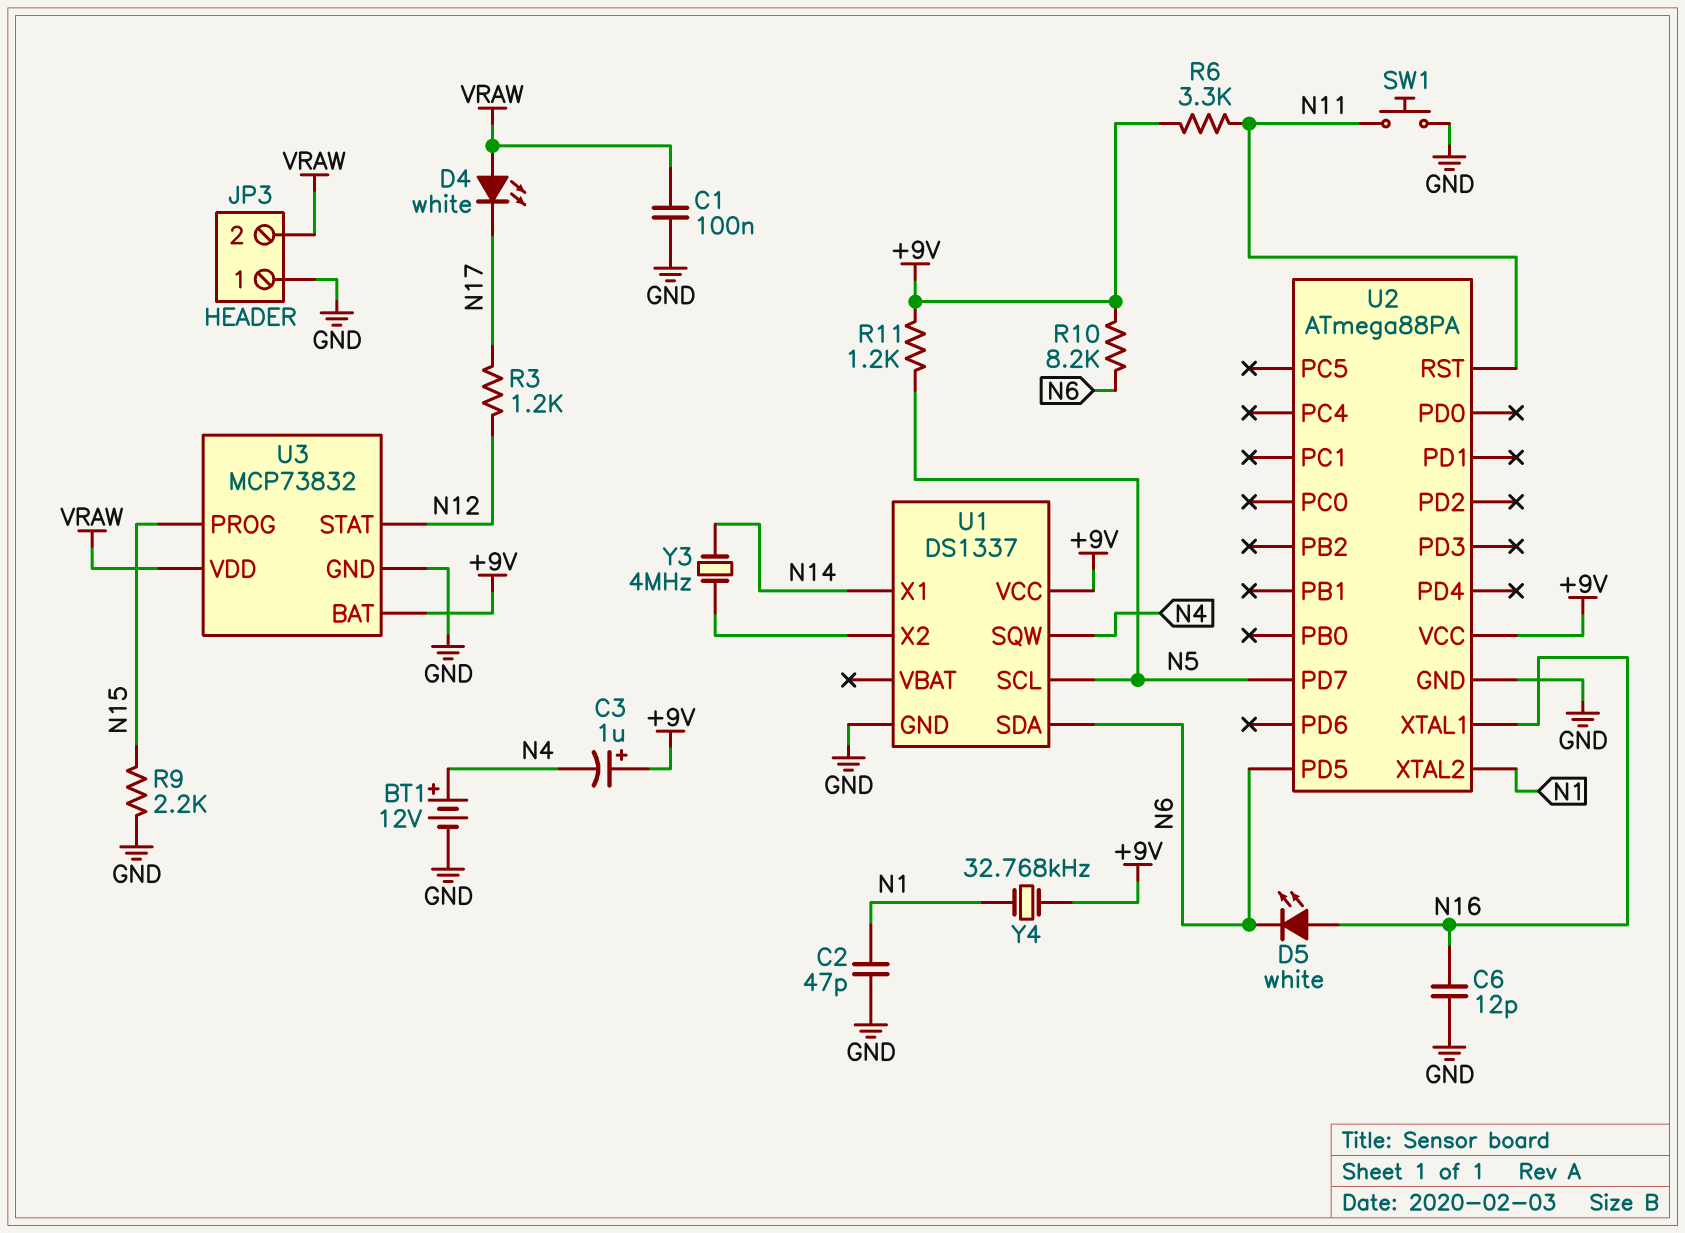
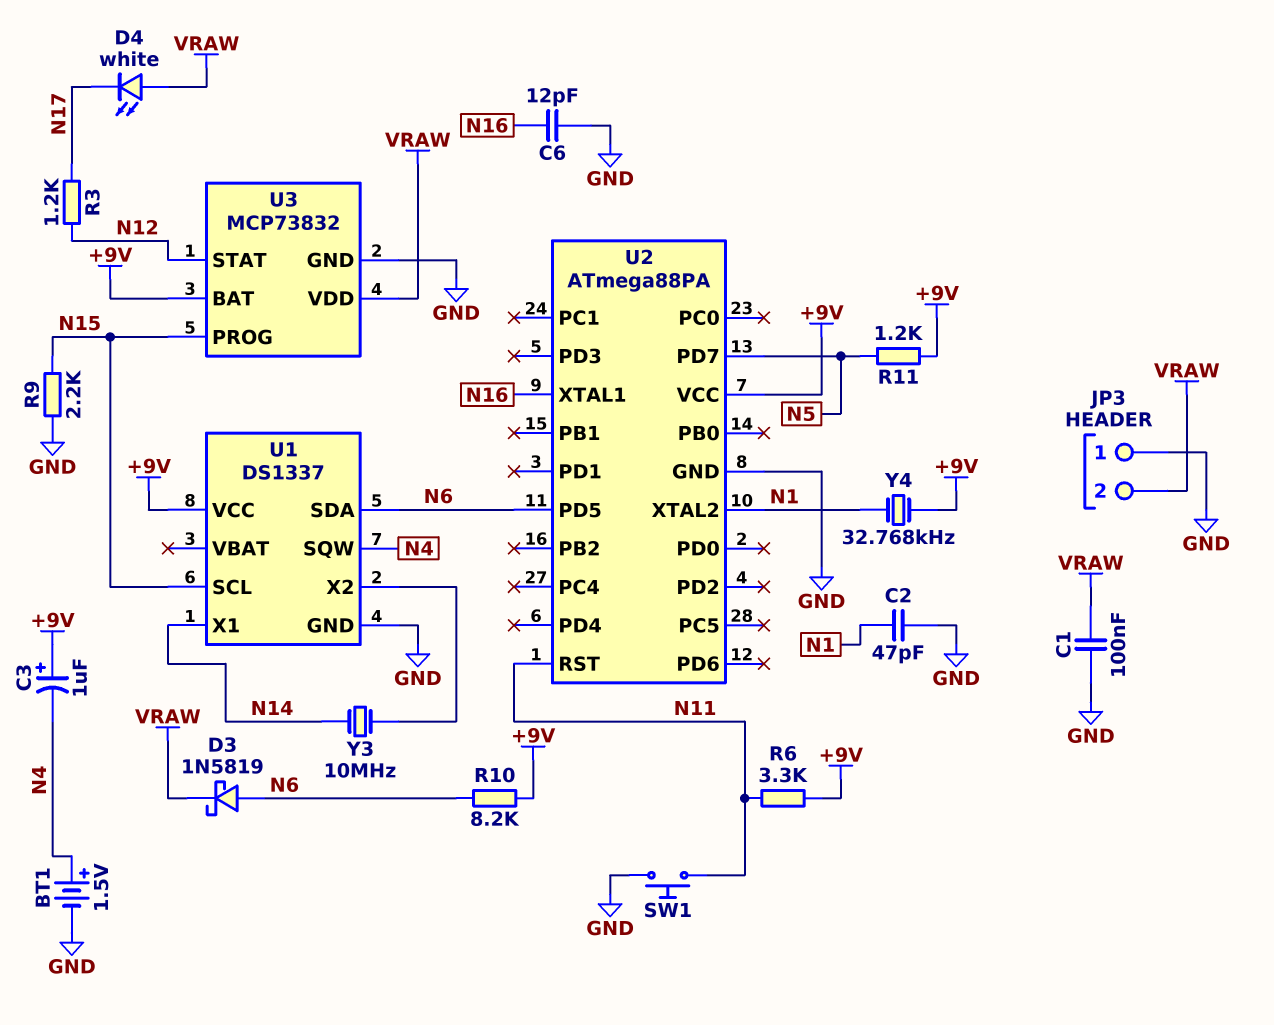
BT1: 12V (plus N4, minus GND) -> 1.5V (plus N4, minus GND)
D3: none -> schottky 1N5819 (A N6, K VRAW)
D5: LED white (A N16, K N6) -> none
U1 pin SCL: N5 -> N15
Y3: 4MHz (N14, U1/X2) -> 10MHz (N14, U1/X2)

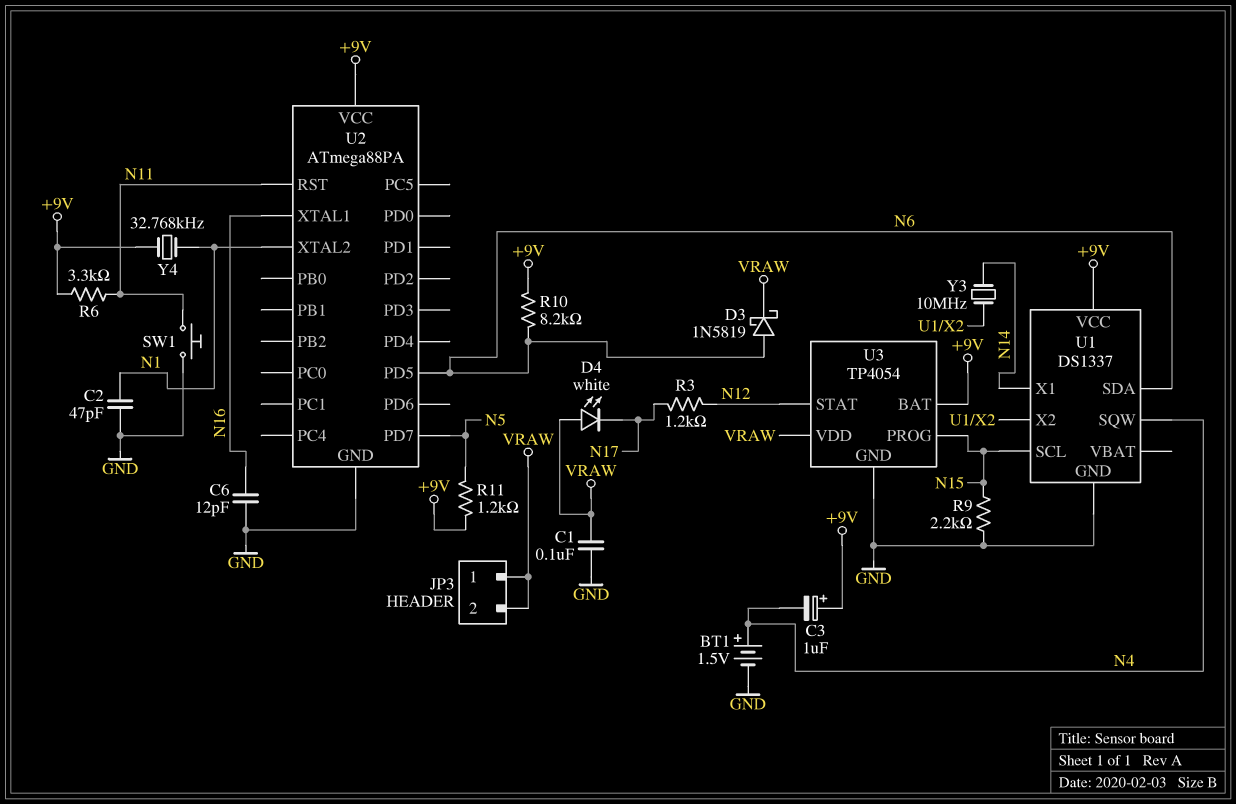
JP3 pin 1: GND -> VRAW
U3: MCP73832 -> TP4054

